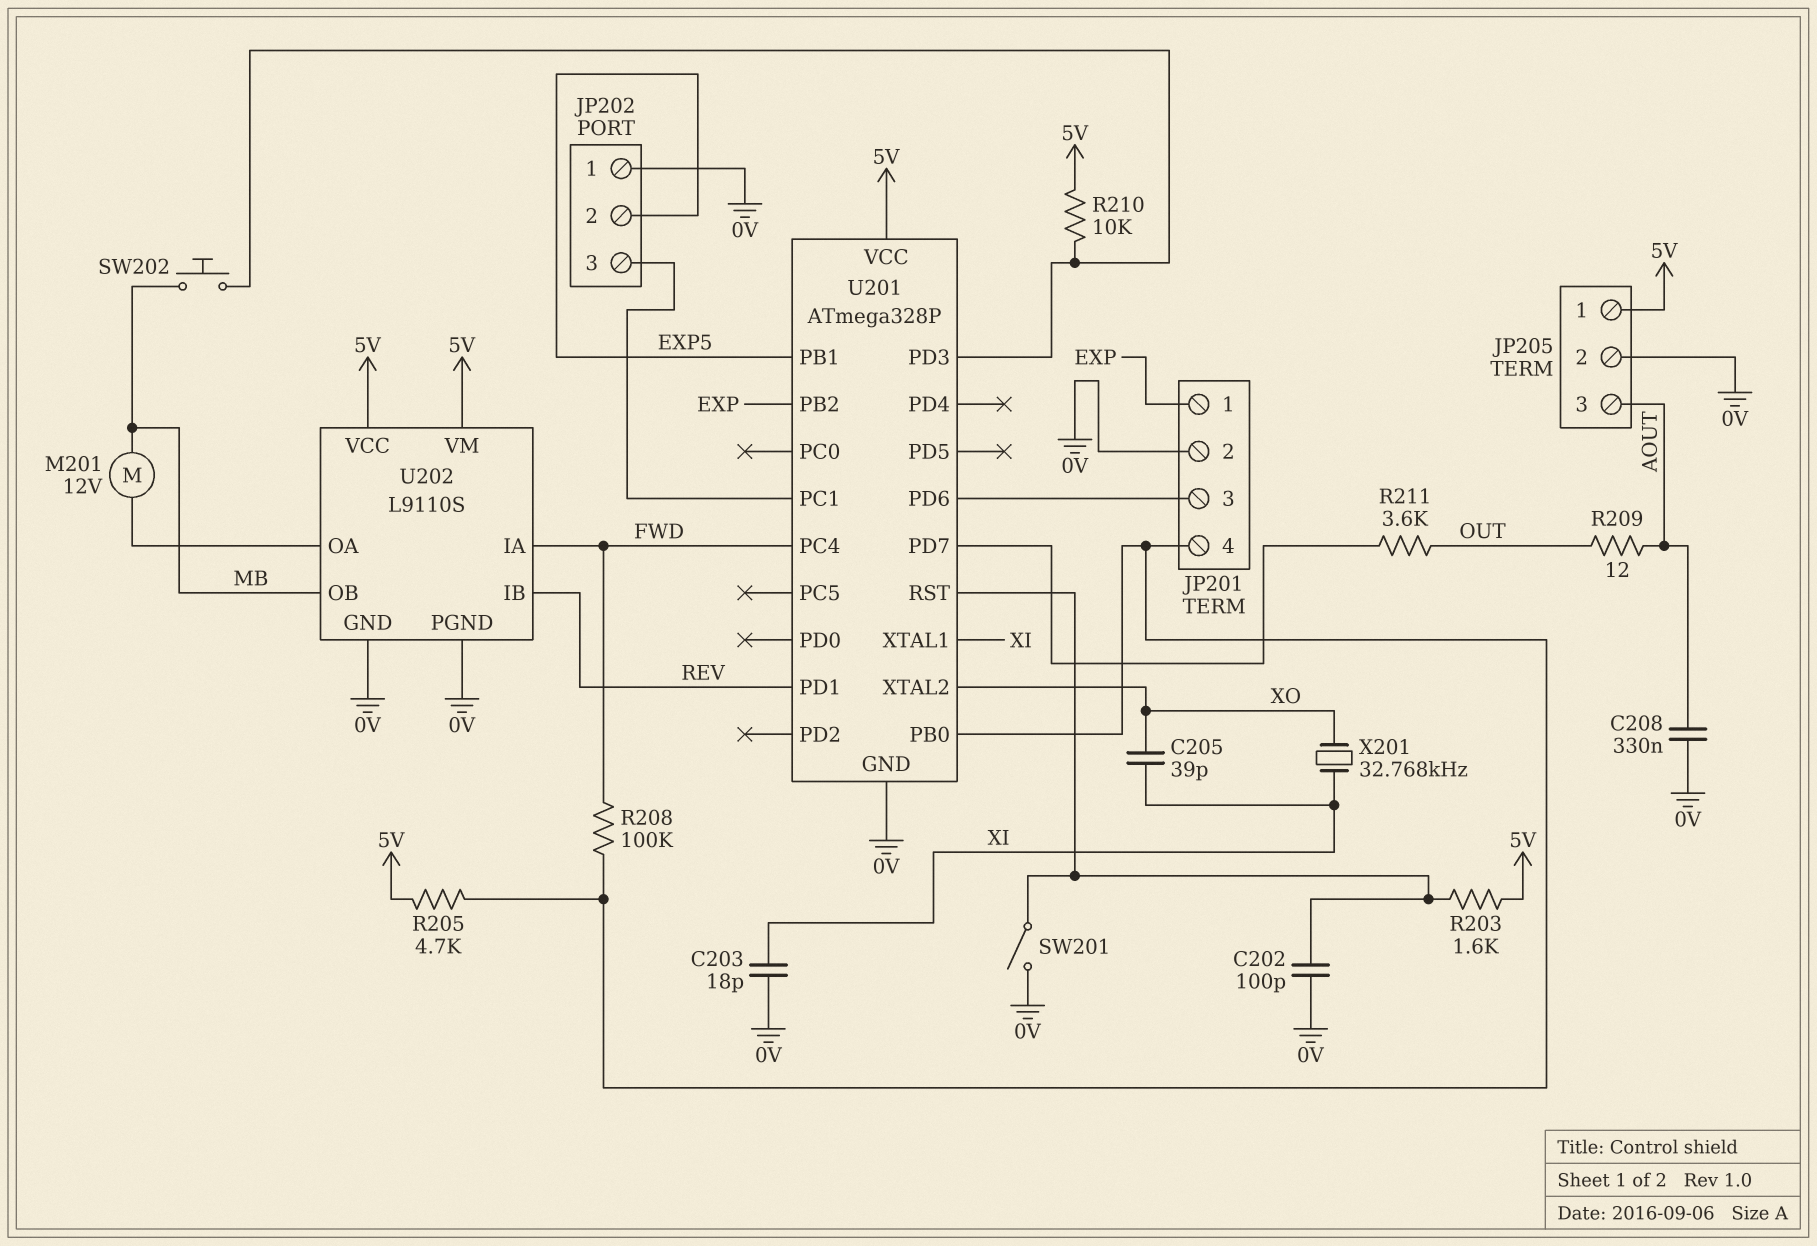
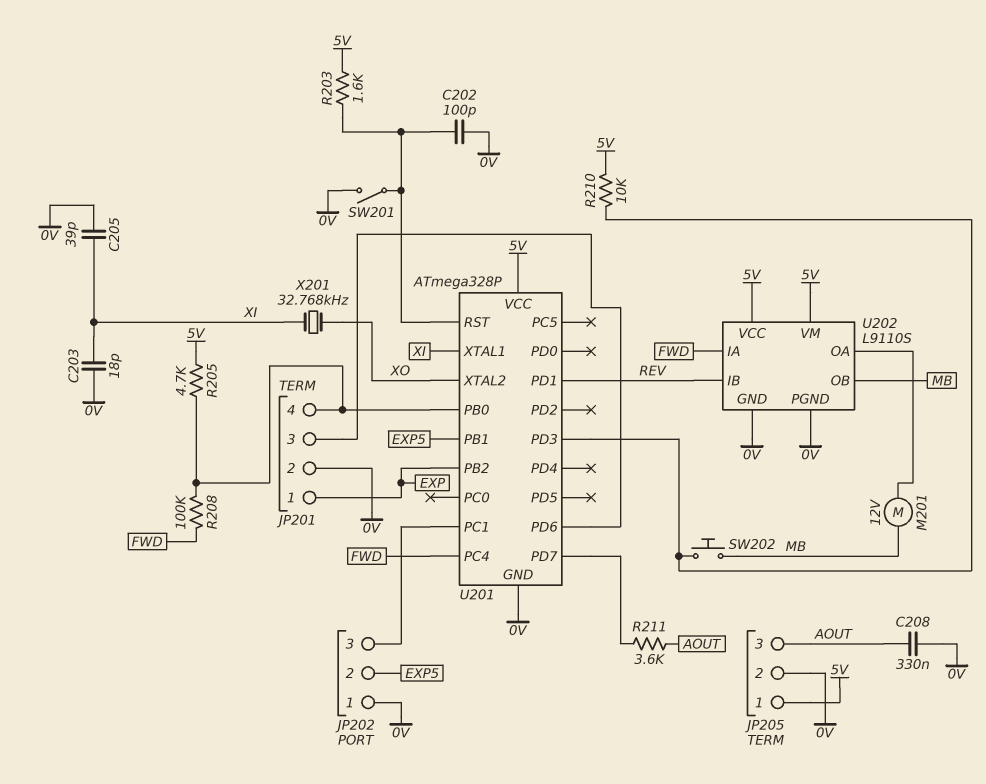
C205: 39pF (XI, XO) -> 39pF (0V, XI)
R209: 12 (AOUT, OUT) -> none
R211: 3.6k (OUT, U201/PD7) -> 3.6k (AOUT, U201/PD7)

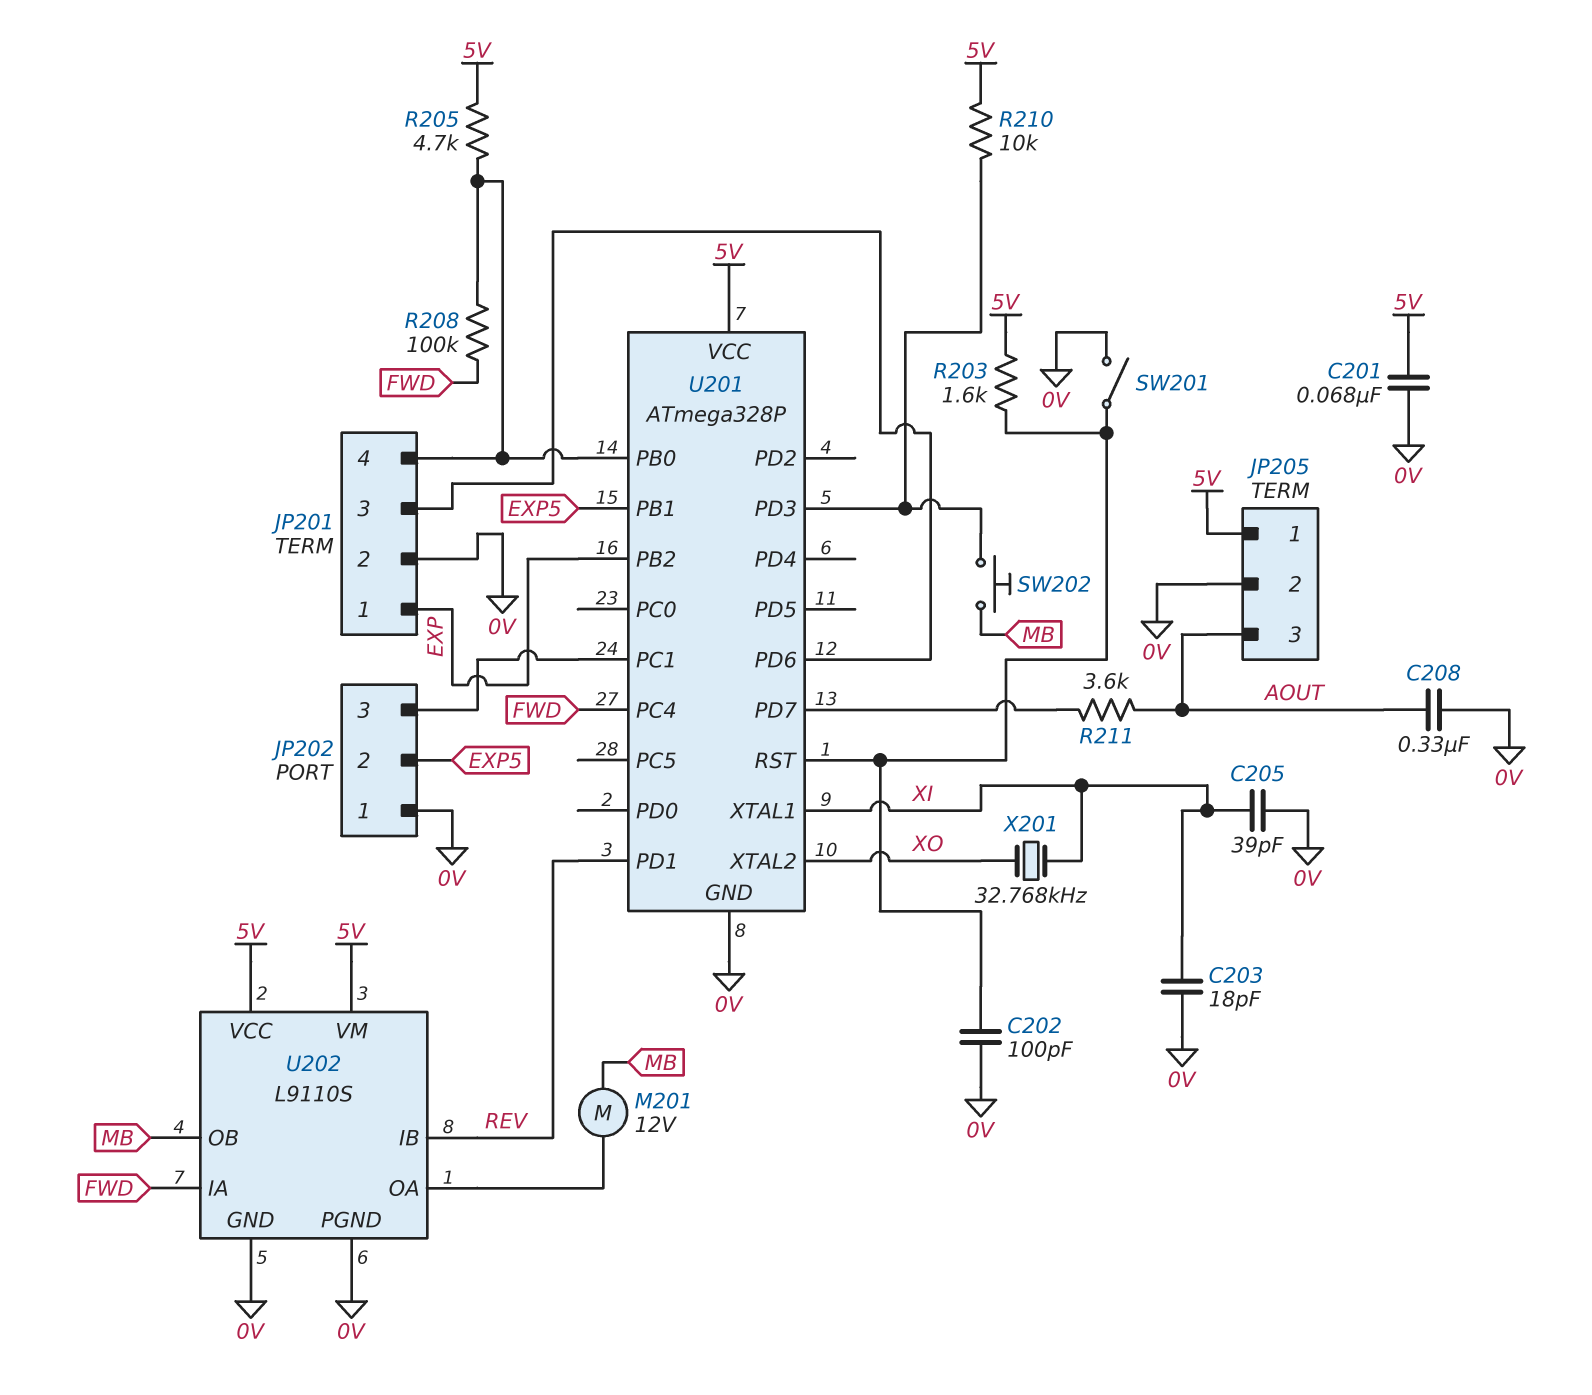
C201: none -> 68nF (0V, 5V)

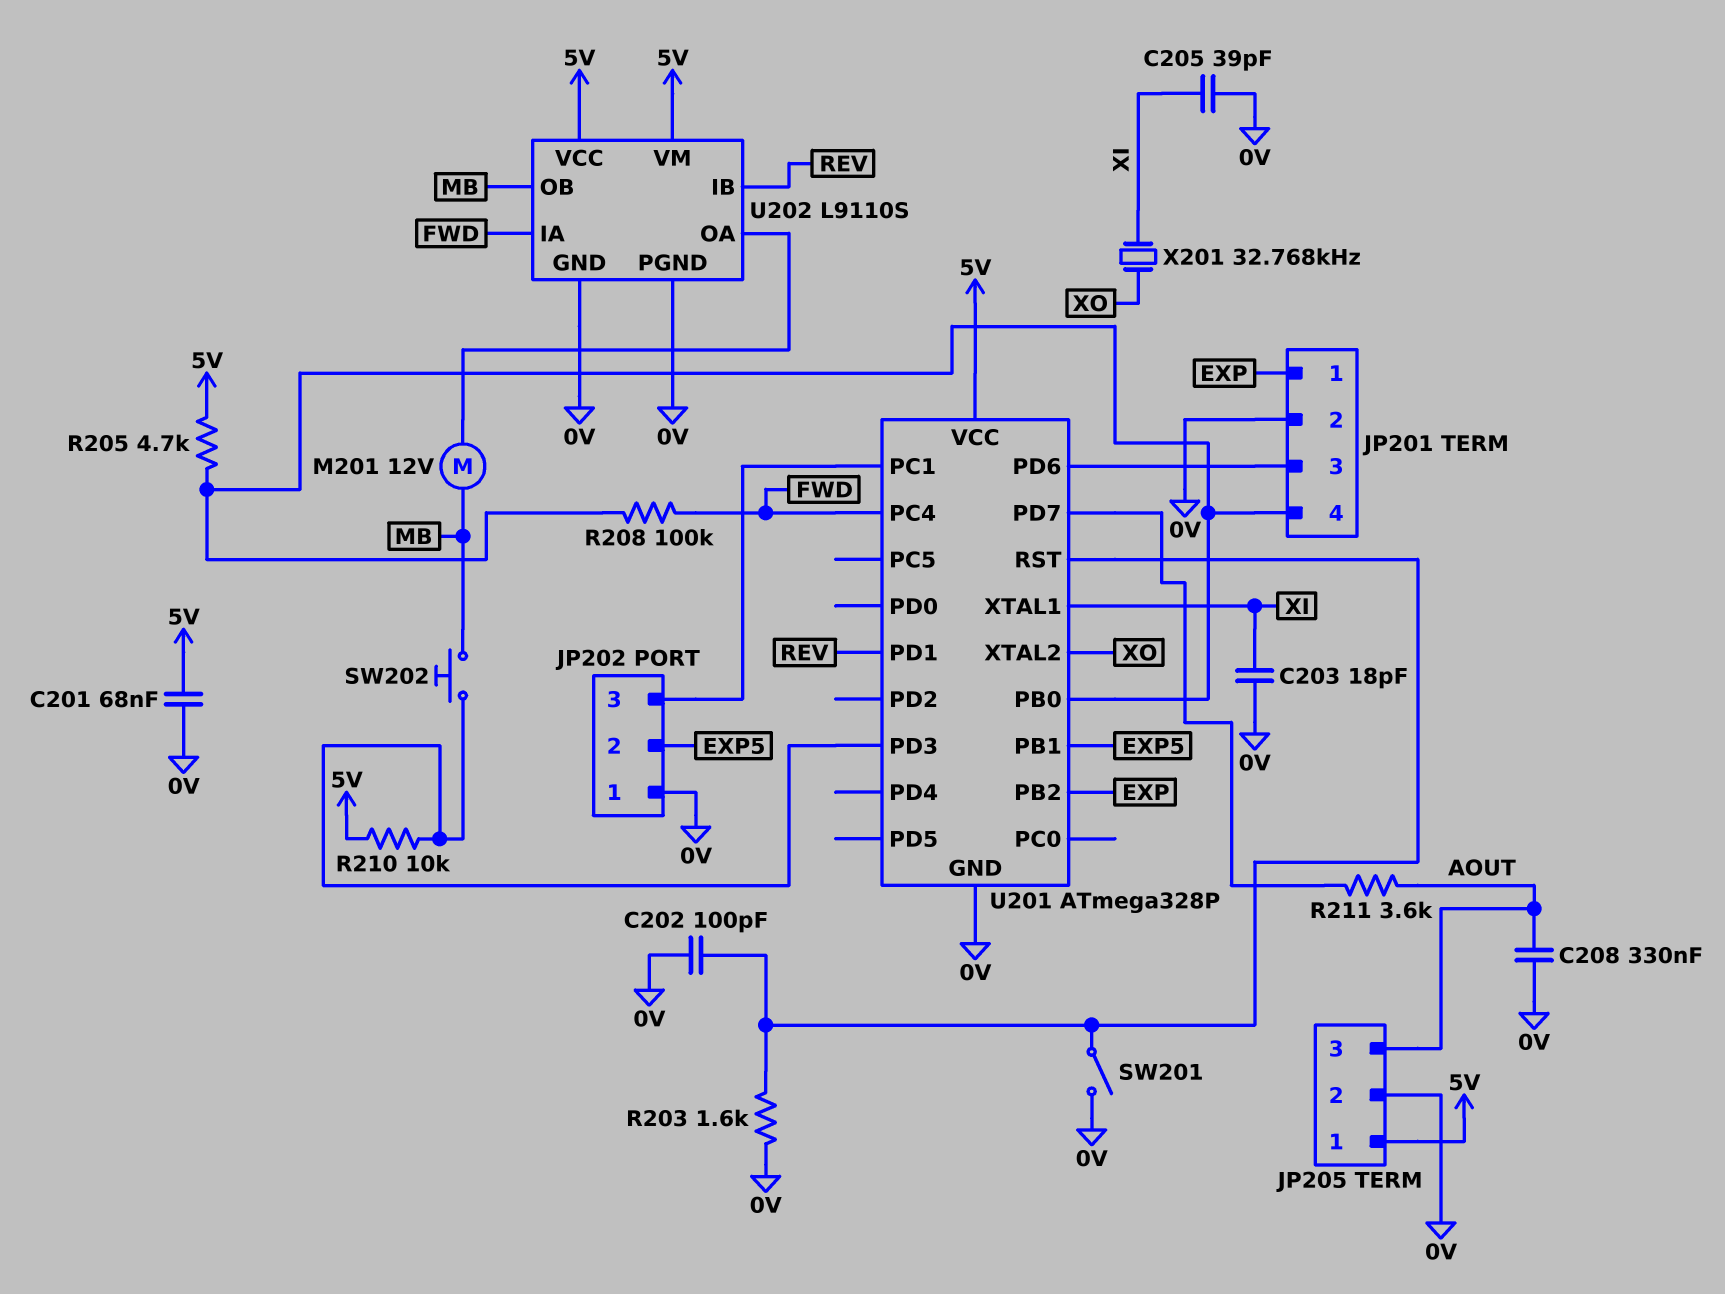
R203: 1.6k (5V, U201/RST) -> 1.6k (0V, U201/RST)

